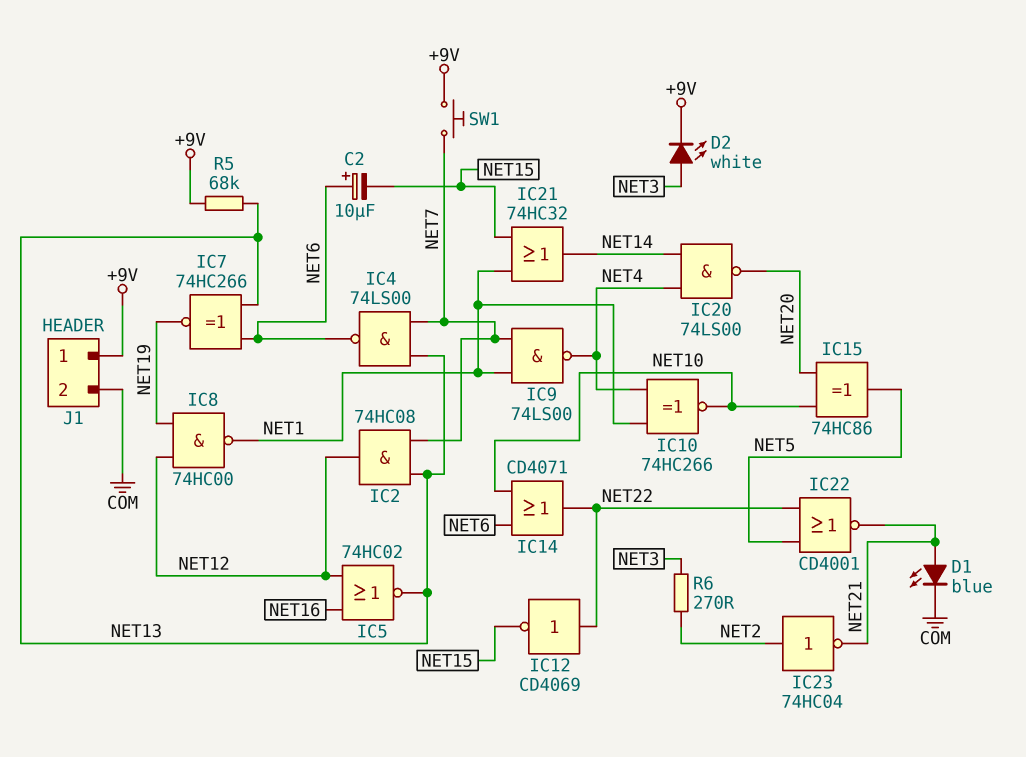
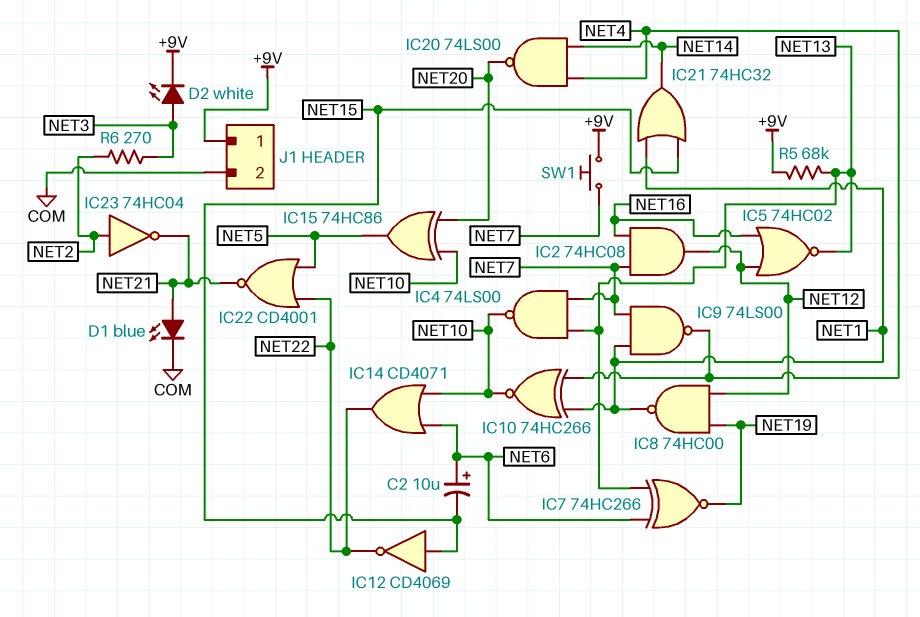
IC2: AND 74HC08 (in NET7, in NET13, out NET12) -> AND 74HC08 (in NET7, in NET16, out NET12)
IC4: NAND 74LS00 (in NET7, in NET13, out NET6) -> NAND 74LS00 (in NET7, in NET13, out NET10)
IC12: NOT CD4069 (in NET22, out NET15) -> NOT CD4069 (in NET15, out NET22)

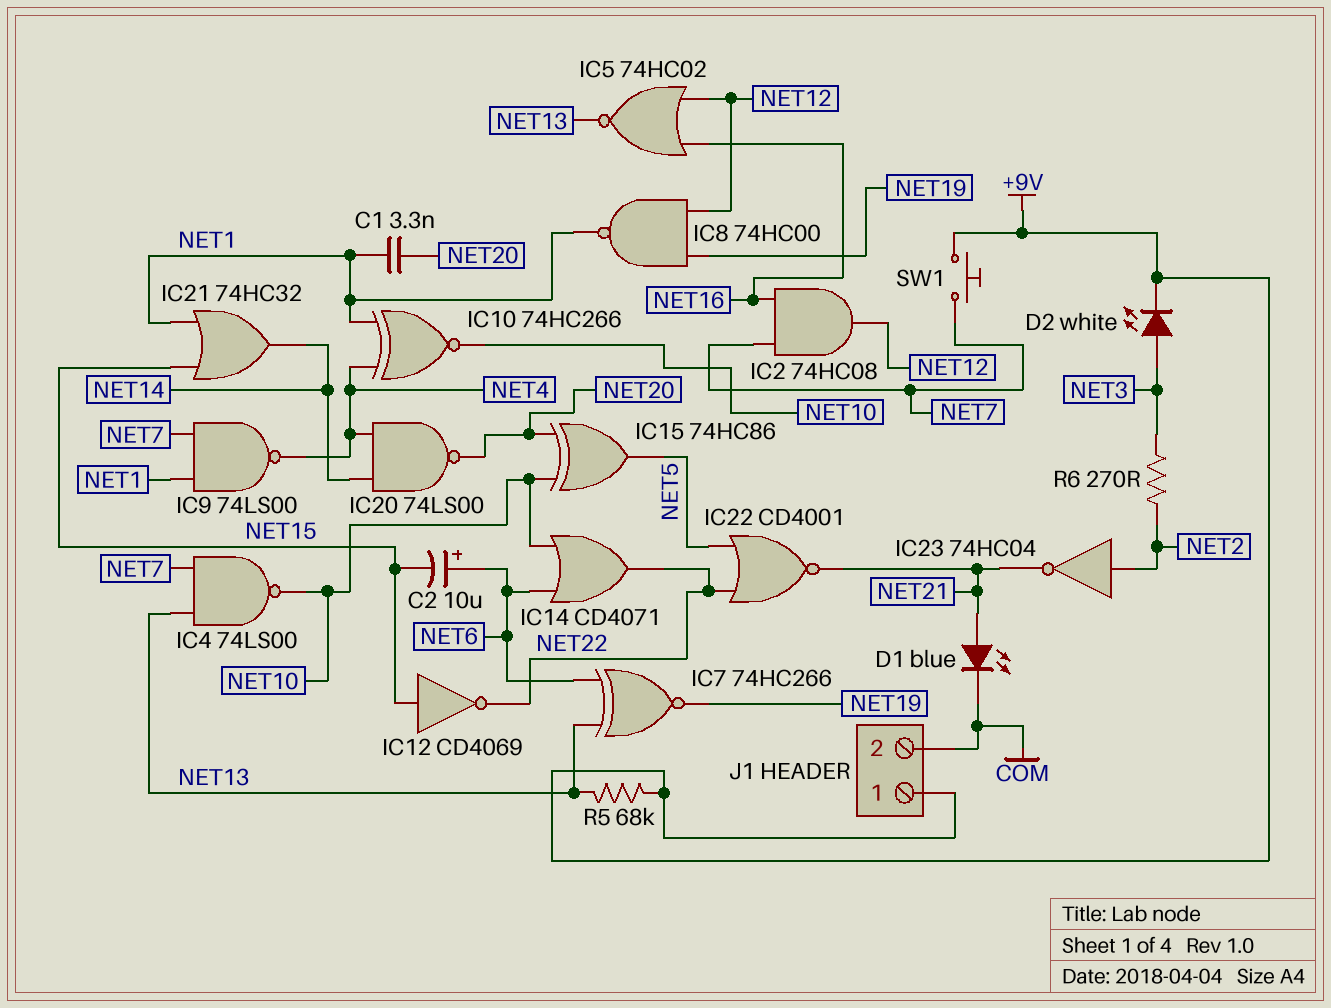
C1: none -> 3.3nF (NET1, NET20)

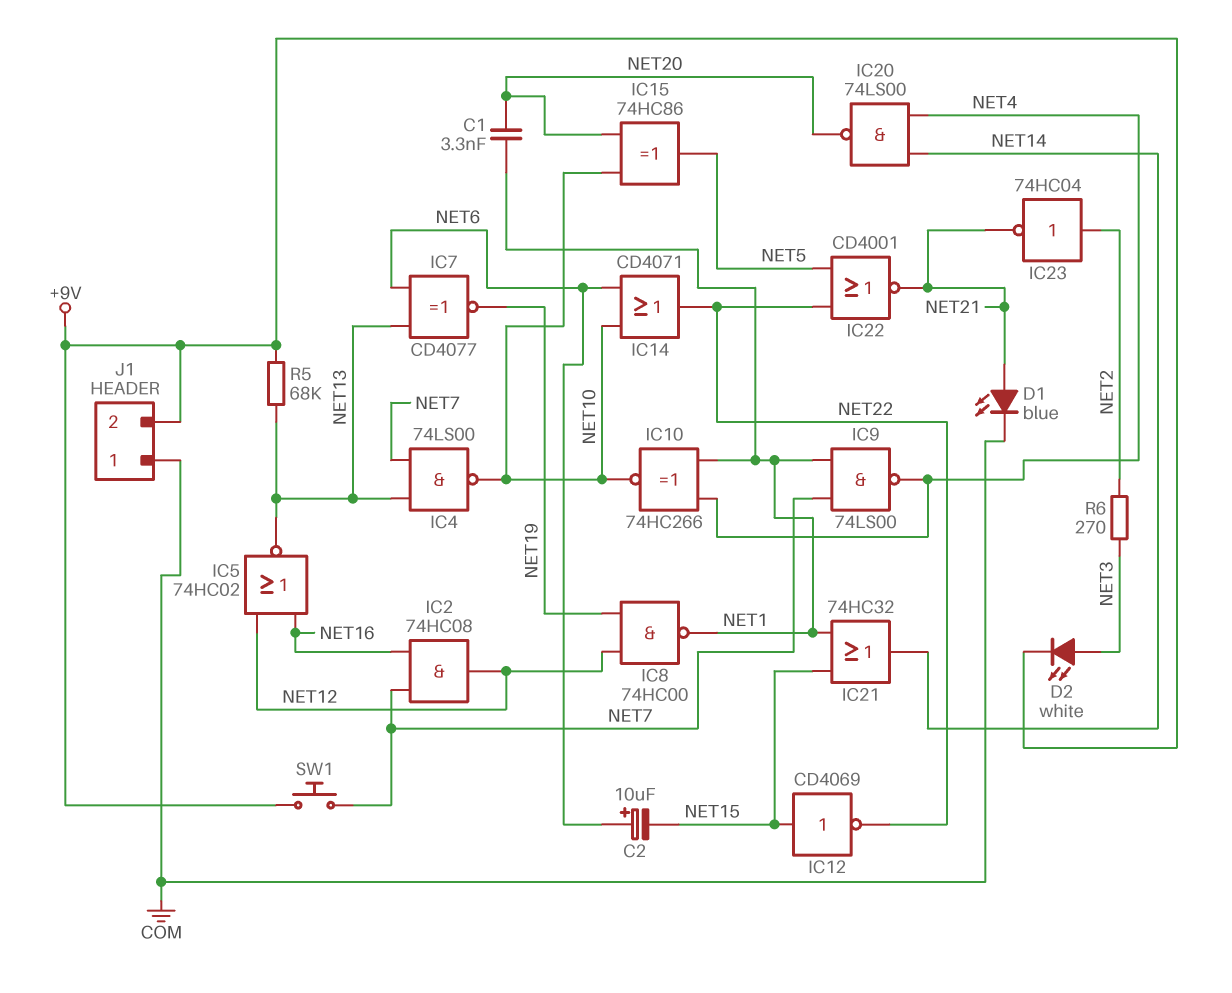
IC7: XNOR 74HC266 (in NET6, in NET13, out NET19) -> XNOR CD4077 (in NET6, in NET13, out NET19)
J1 pin 1: +9V -> COM
J1 pin 2: COM -> +9V

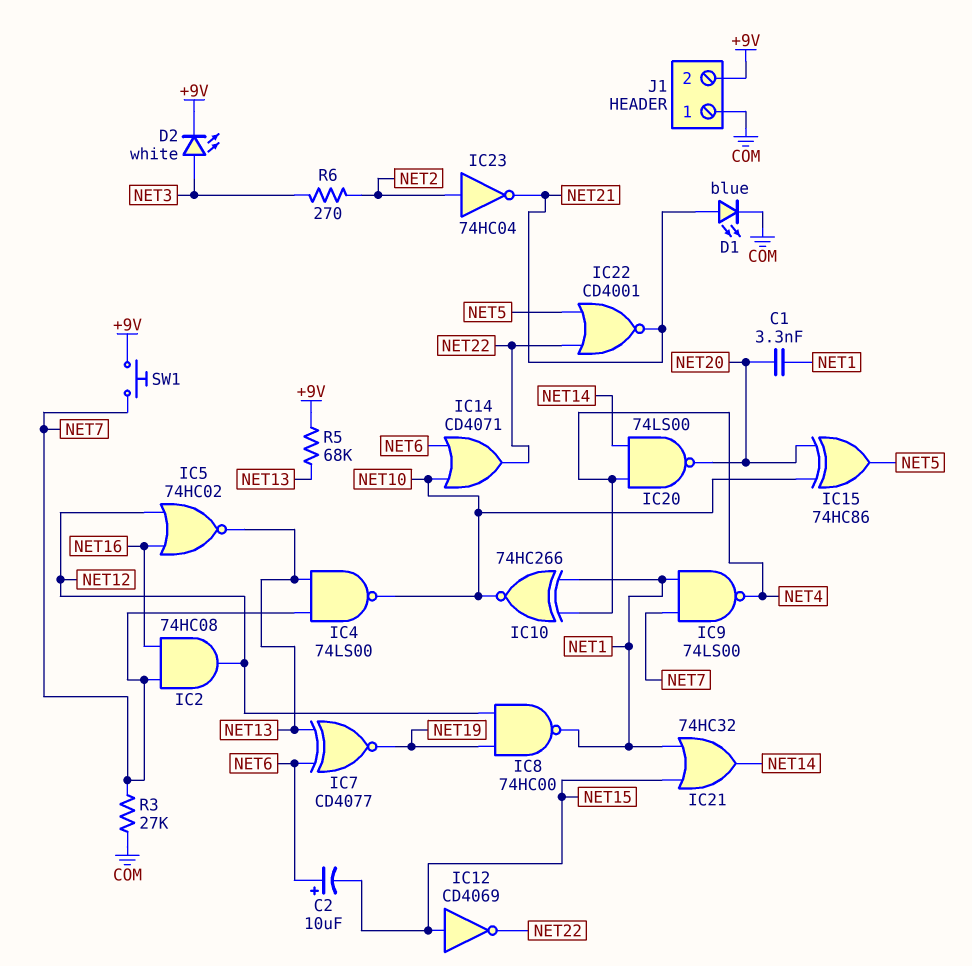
R3: none -> 27k (COM, NET7)

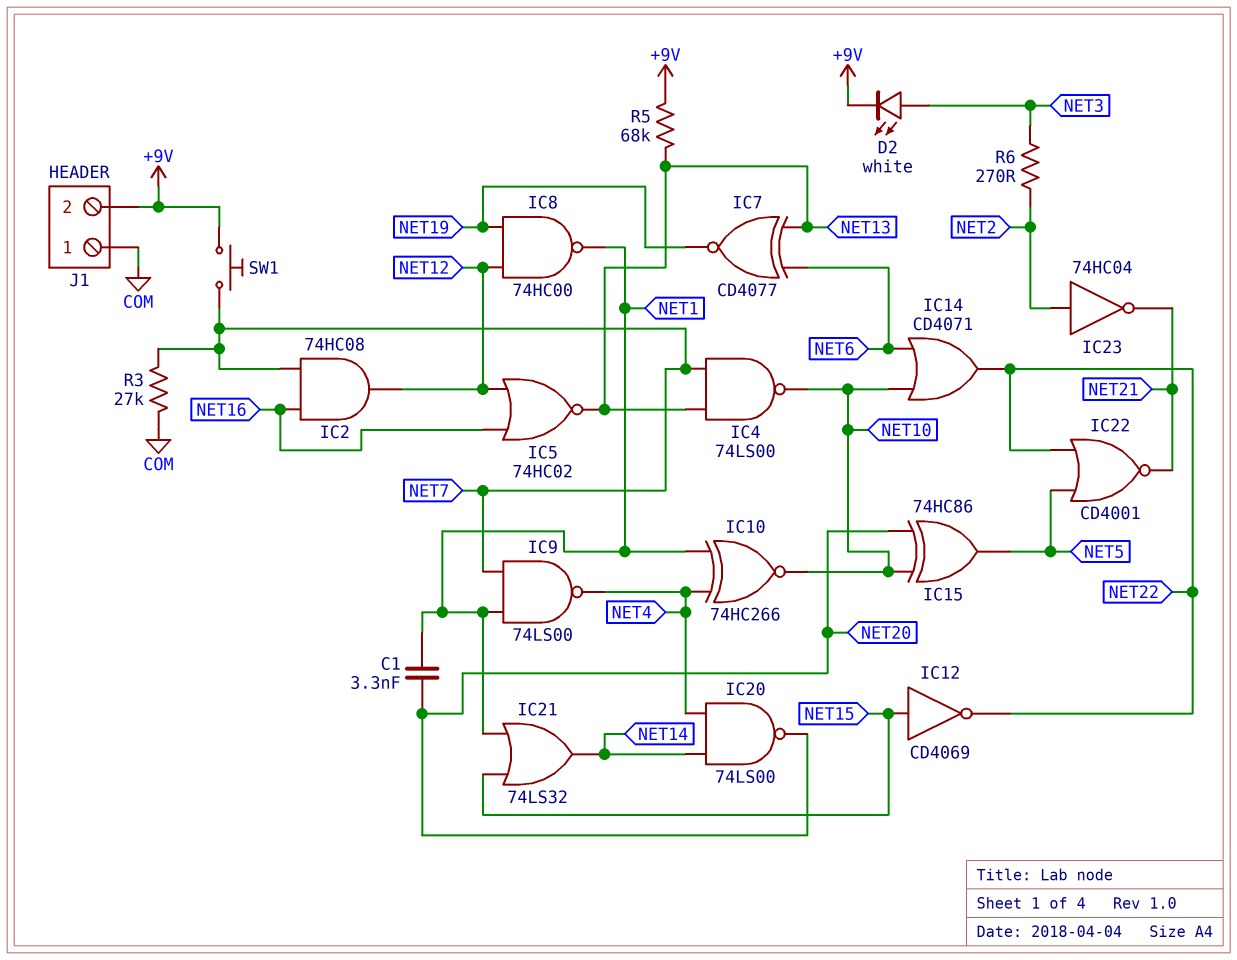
C2: 10uF (plus NET6, minus NET15) -> none
D1: LED blue (A NET21, K COM) -> none
IC21: OR 74HC32 (in NET1, in NET15, out NET14) -> OR 74LS32 (in NET1, in NET15, out NET14)

